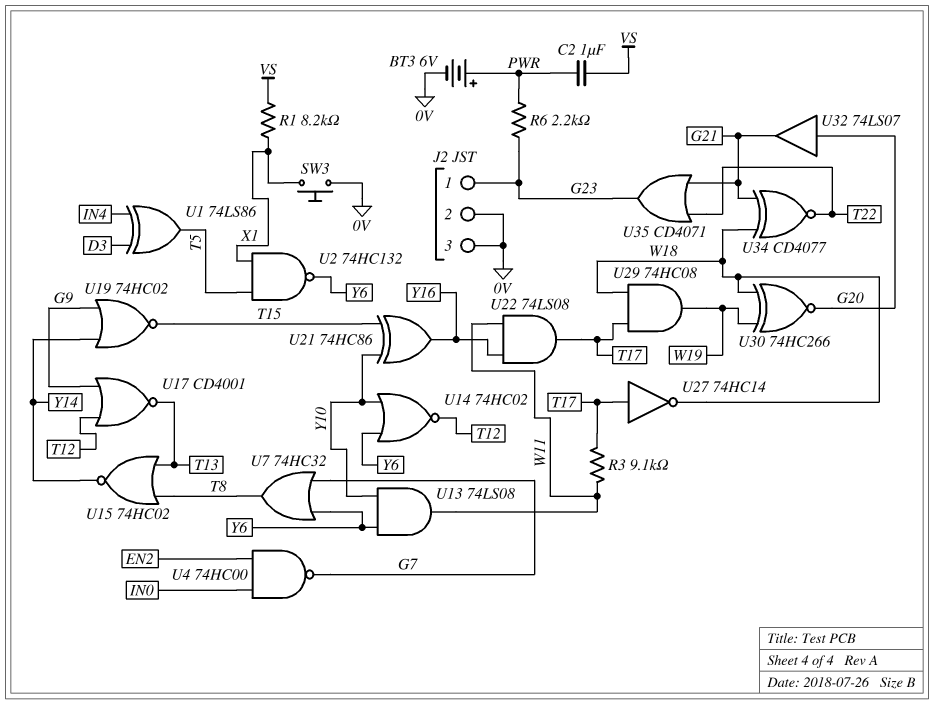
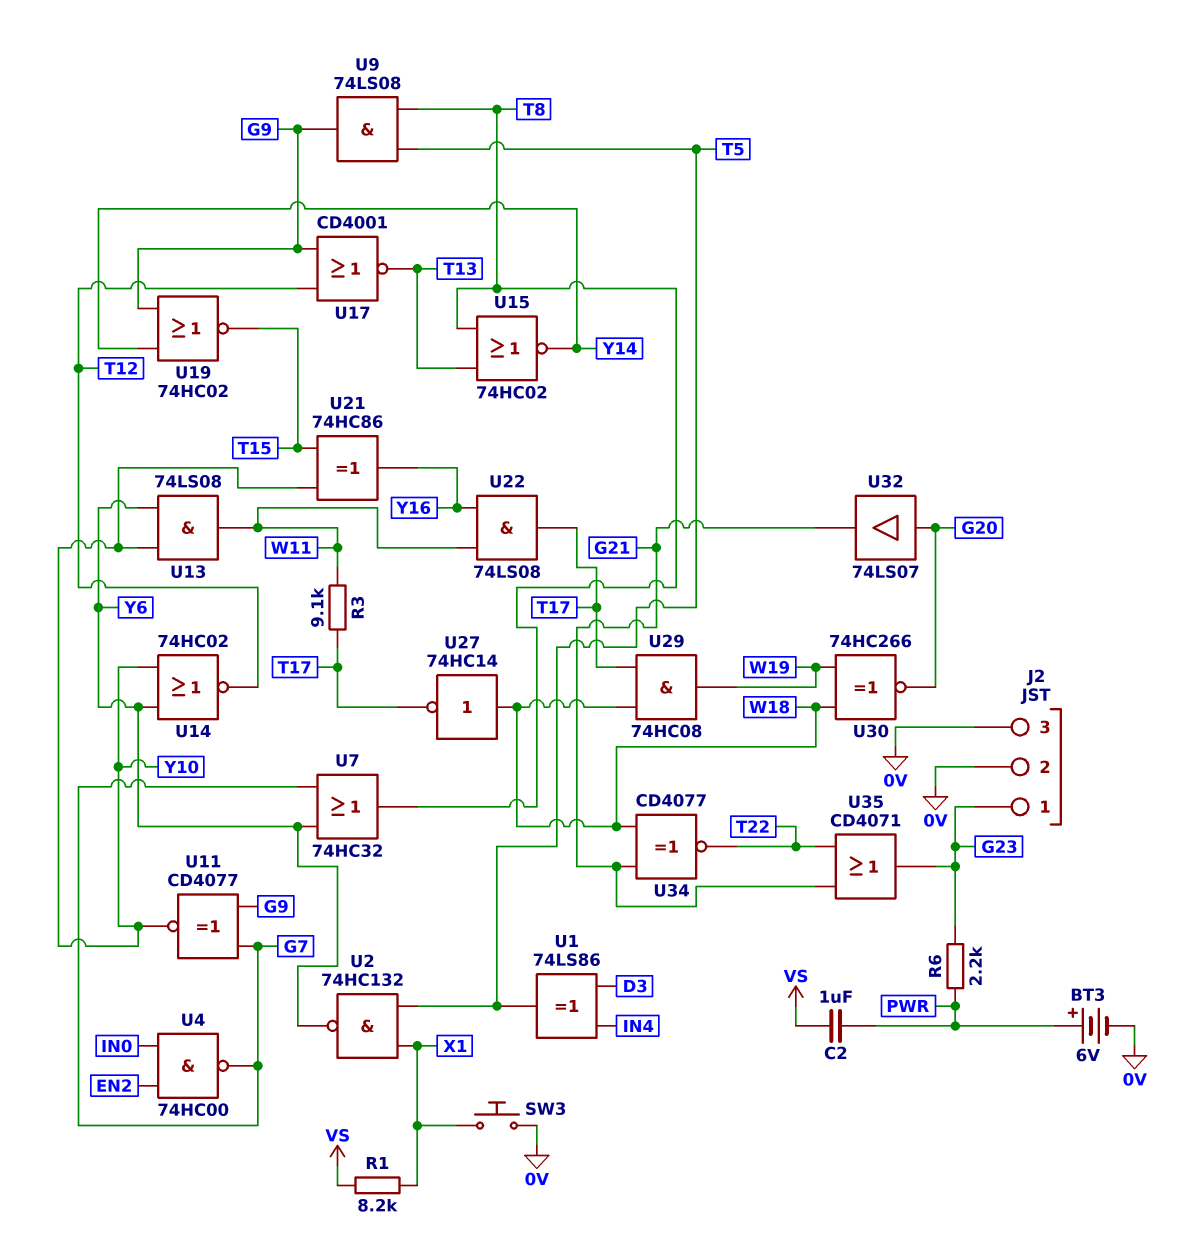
U9: none -> AND 74LS08 (in T5, in T8, out G9)
U11: none -> XNOR CD4077 (in G7, in G9, out Y10)
U27: NOT 74HC14 (in T17, out W18) -> NOT 74HC14 (in W18, out T17)

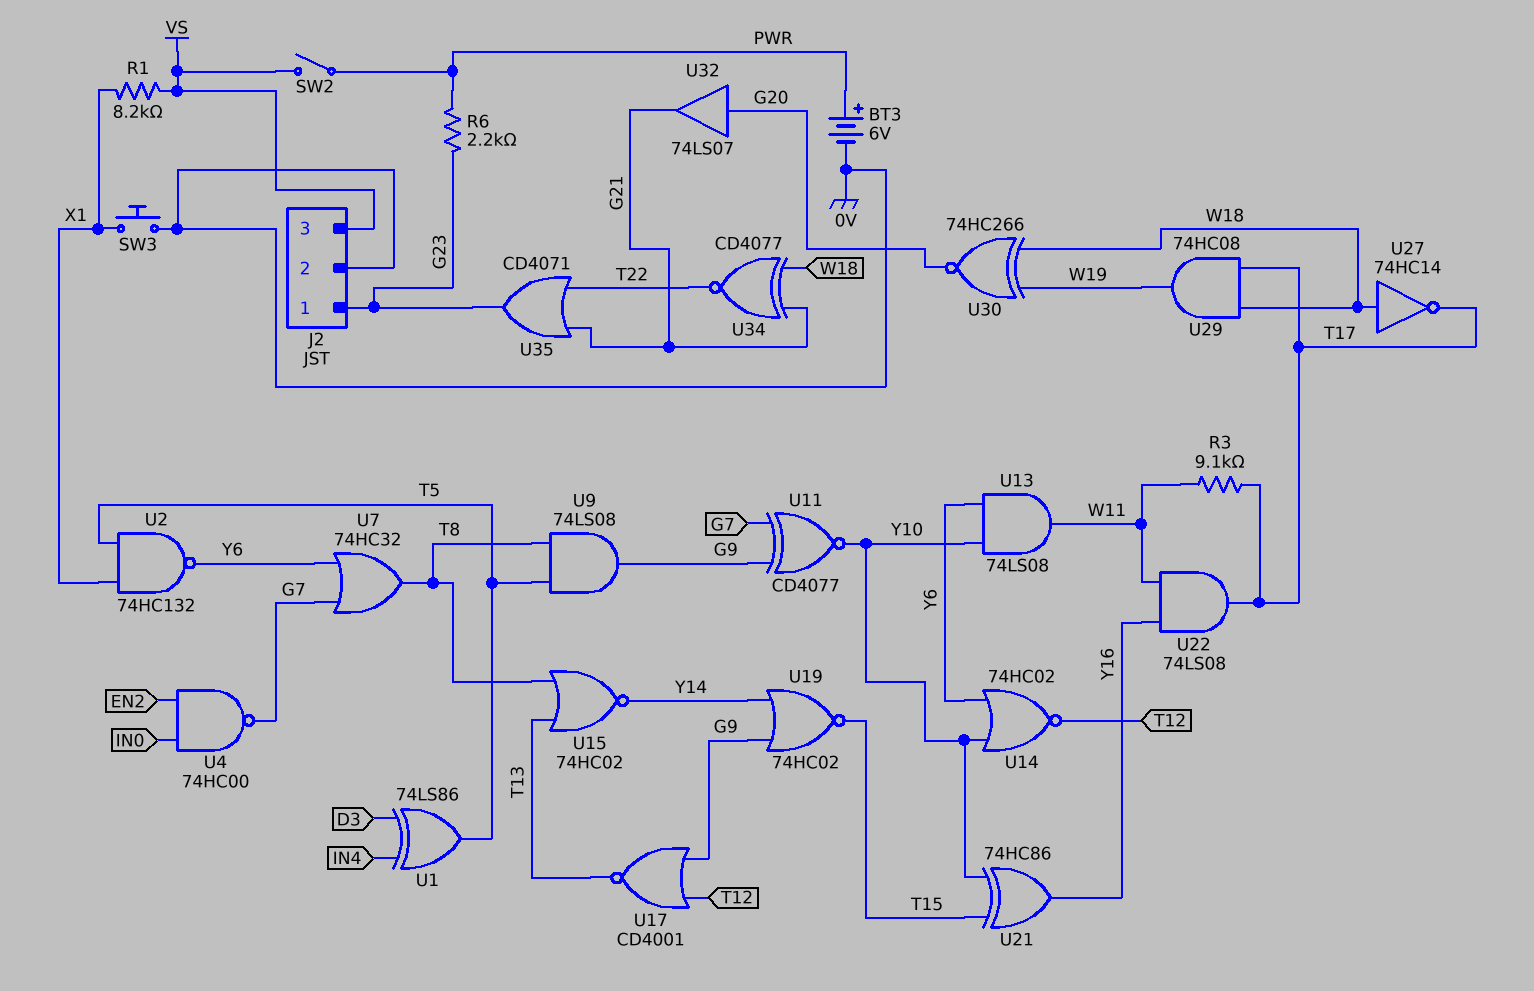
C2: 1uF (PWR, VS) -> none
J2 pin 3: 0V -> VS
SW2: none -> switch (PWR, VS)

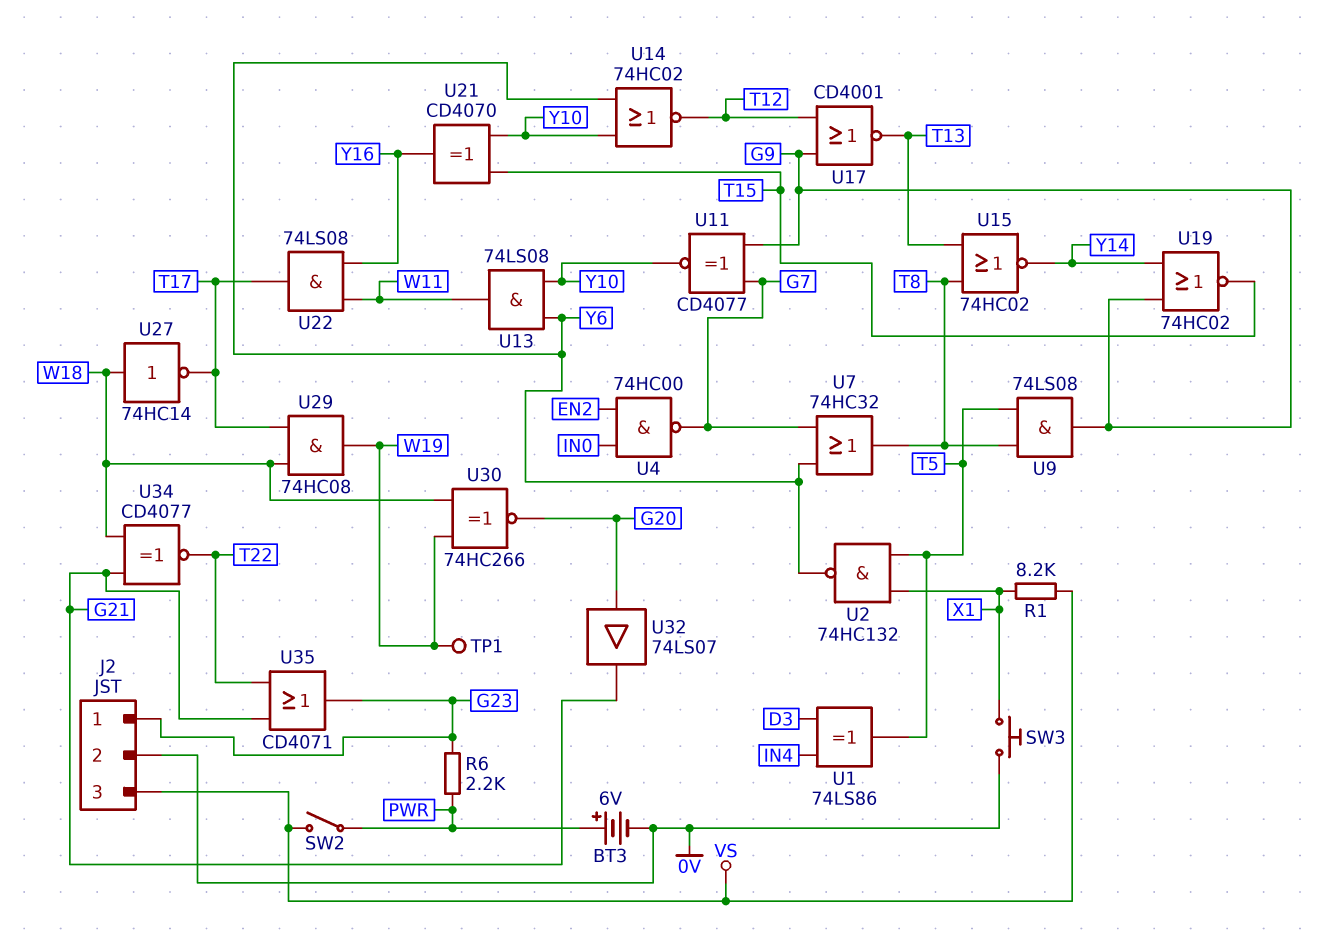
R3: 9.1k (T17, W11) -> none
TP1: none -> test point (W19)
U21: XOR 74HC86 (in T15, in Y10, out Y16) -> XOR CD4070 (in T15, in Y10, out Y16)

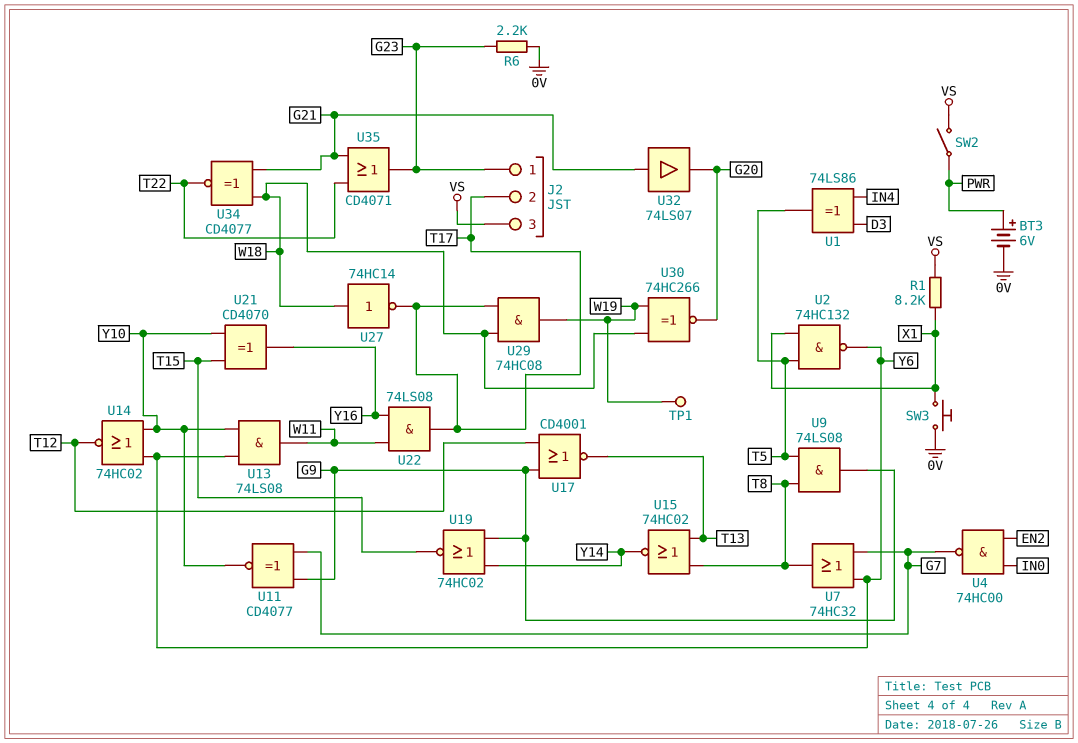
J2 pin 2: 0V -> T17
R6: 2.2k (G23, PWR) -> 2.2k (0V, G23)
U32: buffer 74LS07 (in G20, out G21) -> buffer 74LS07 (in G21, out G20)

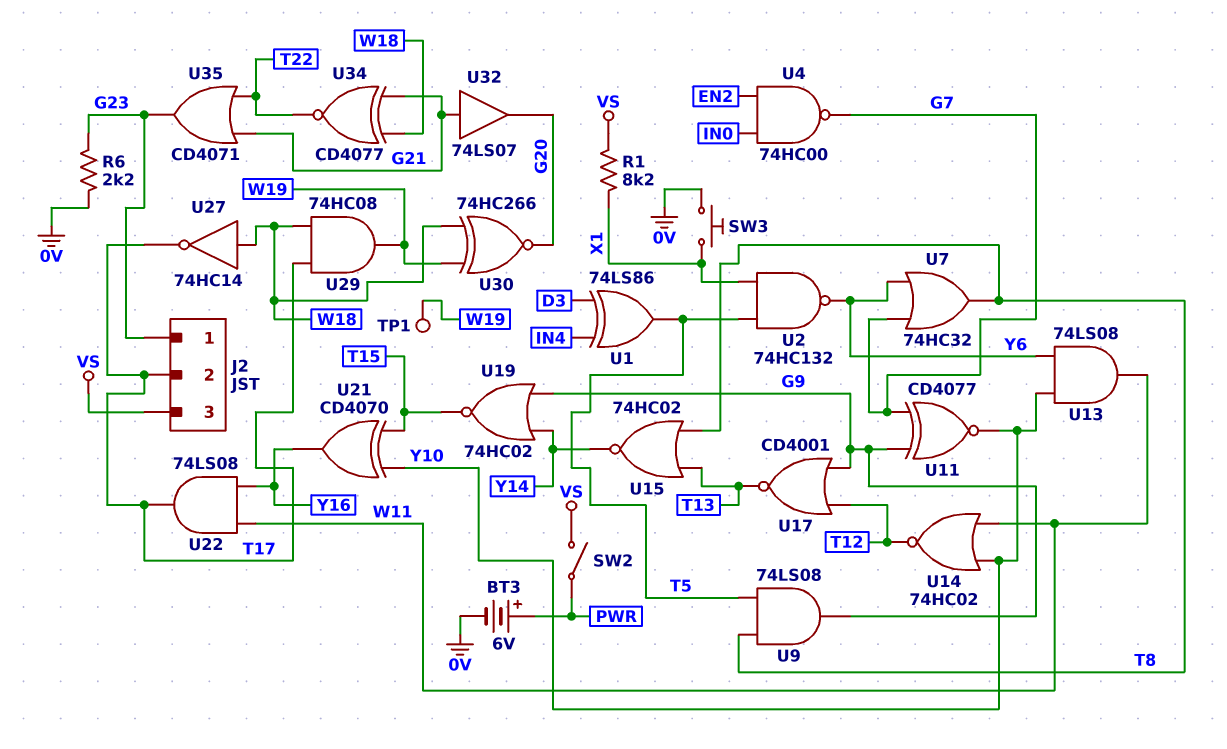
U14: NOR 74HC02 (in Y6, in Y10, out T12) -> NOR 74HC02 (in W11, in Y10, out T12)

